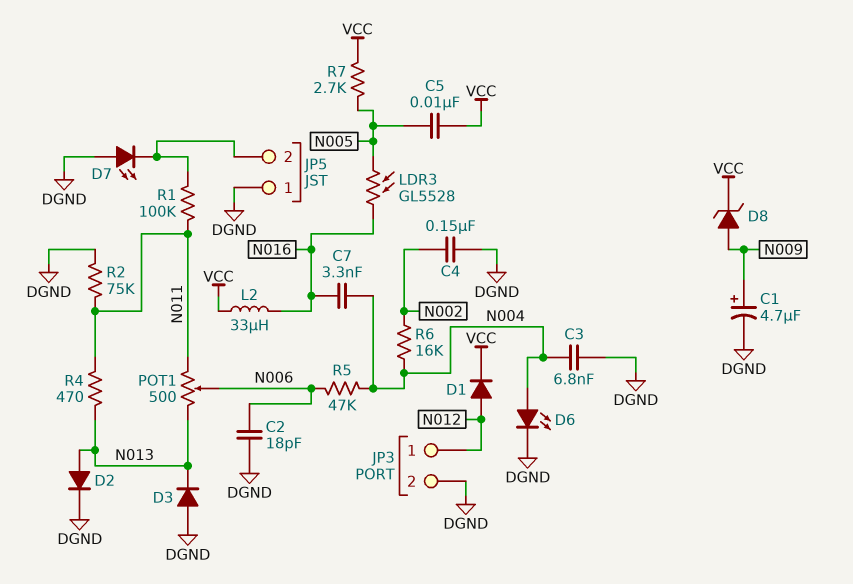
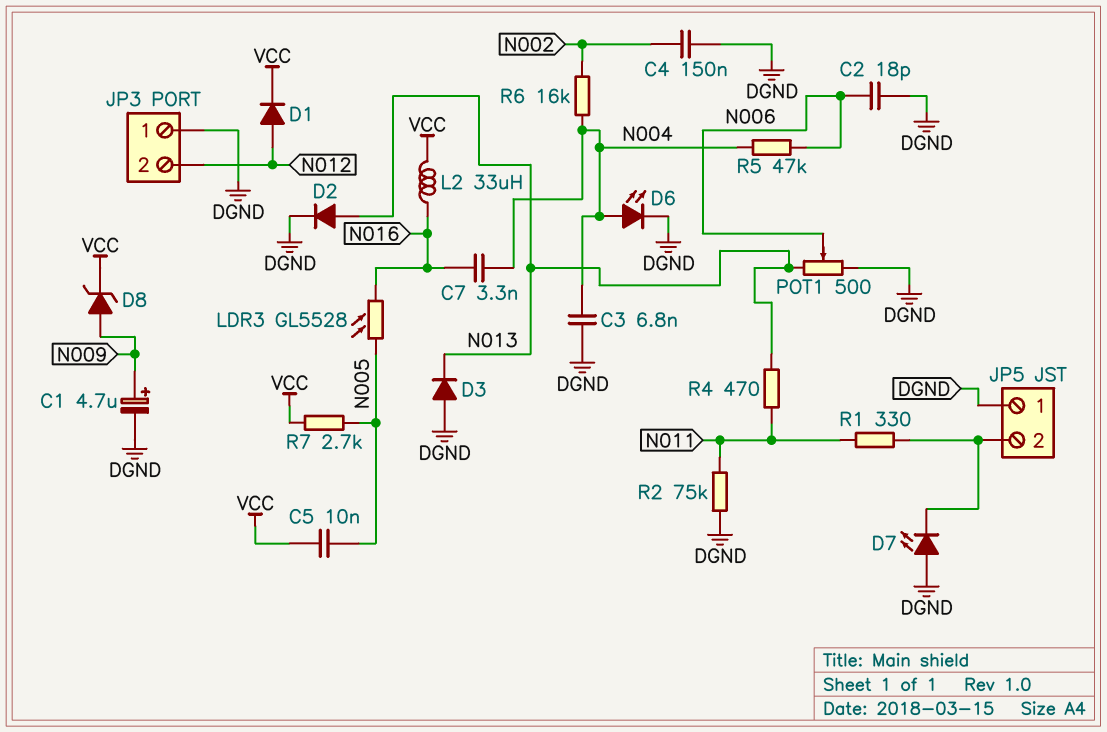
JP3 pin 1: N012 -> DGND
JP3 pin 2: DGND -> N012
POT1: 500 (N011, N013, wiper N006) -> 500 (DGND, N013, wiper N006)
R1: 100k (JP5/2, N011) -> 330 (JP5/2, N011)

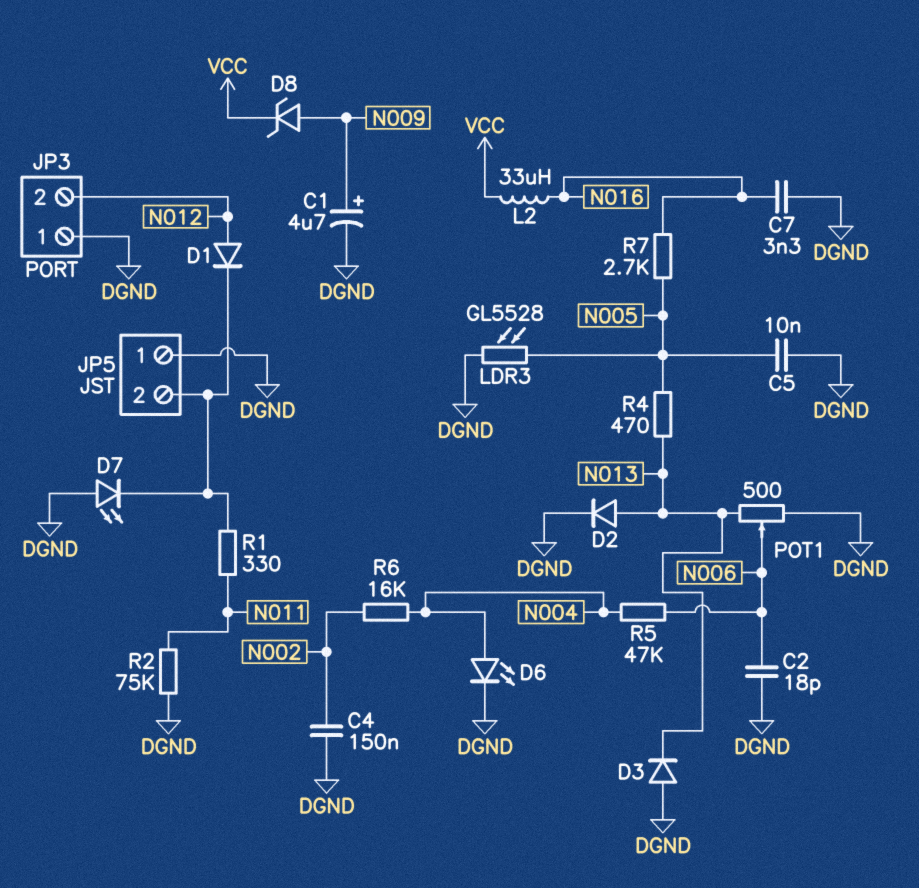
C3: 6.8nF (DGND, N004) -> none
C5: 10nF (N005, VCC) -> 10nF (DGND, N005)
C7: 3.3nF (N004, N016) -> 3.3nF (DGND, N016)
D1: diode (A N012, K VCC) -> diode (A N012, K JP5/2)
LDR3: GL5528 (N005, N016) -> GL5528 (DGND, N005)
R4: 470 (N011, N013) -> 470 (N005, N013)
R7: 2.7k (N005, VCC) -> 2.7k (N005, N016)

